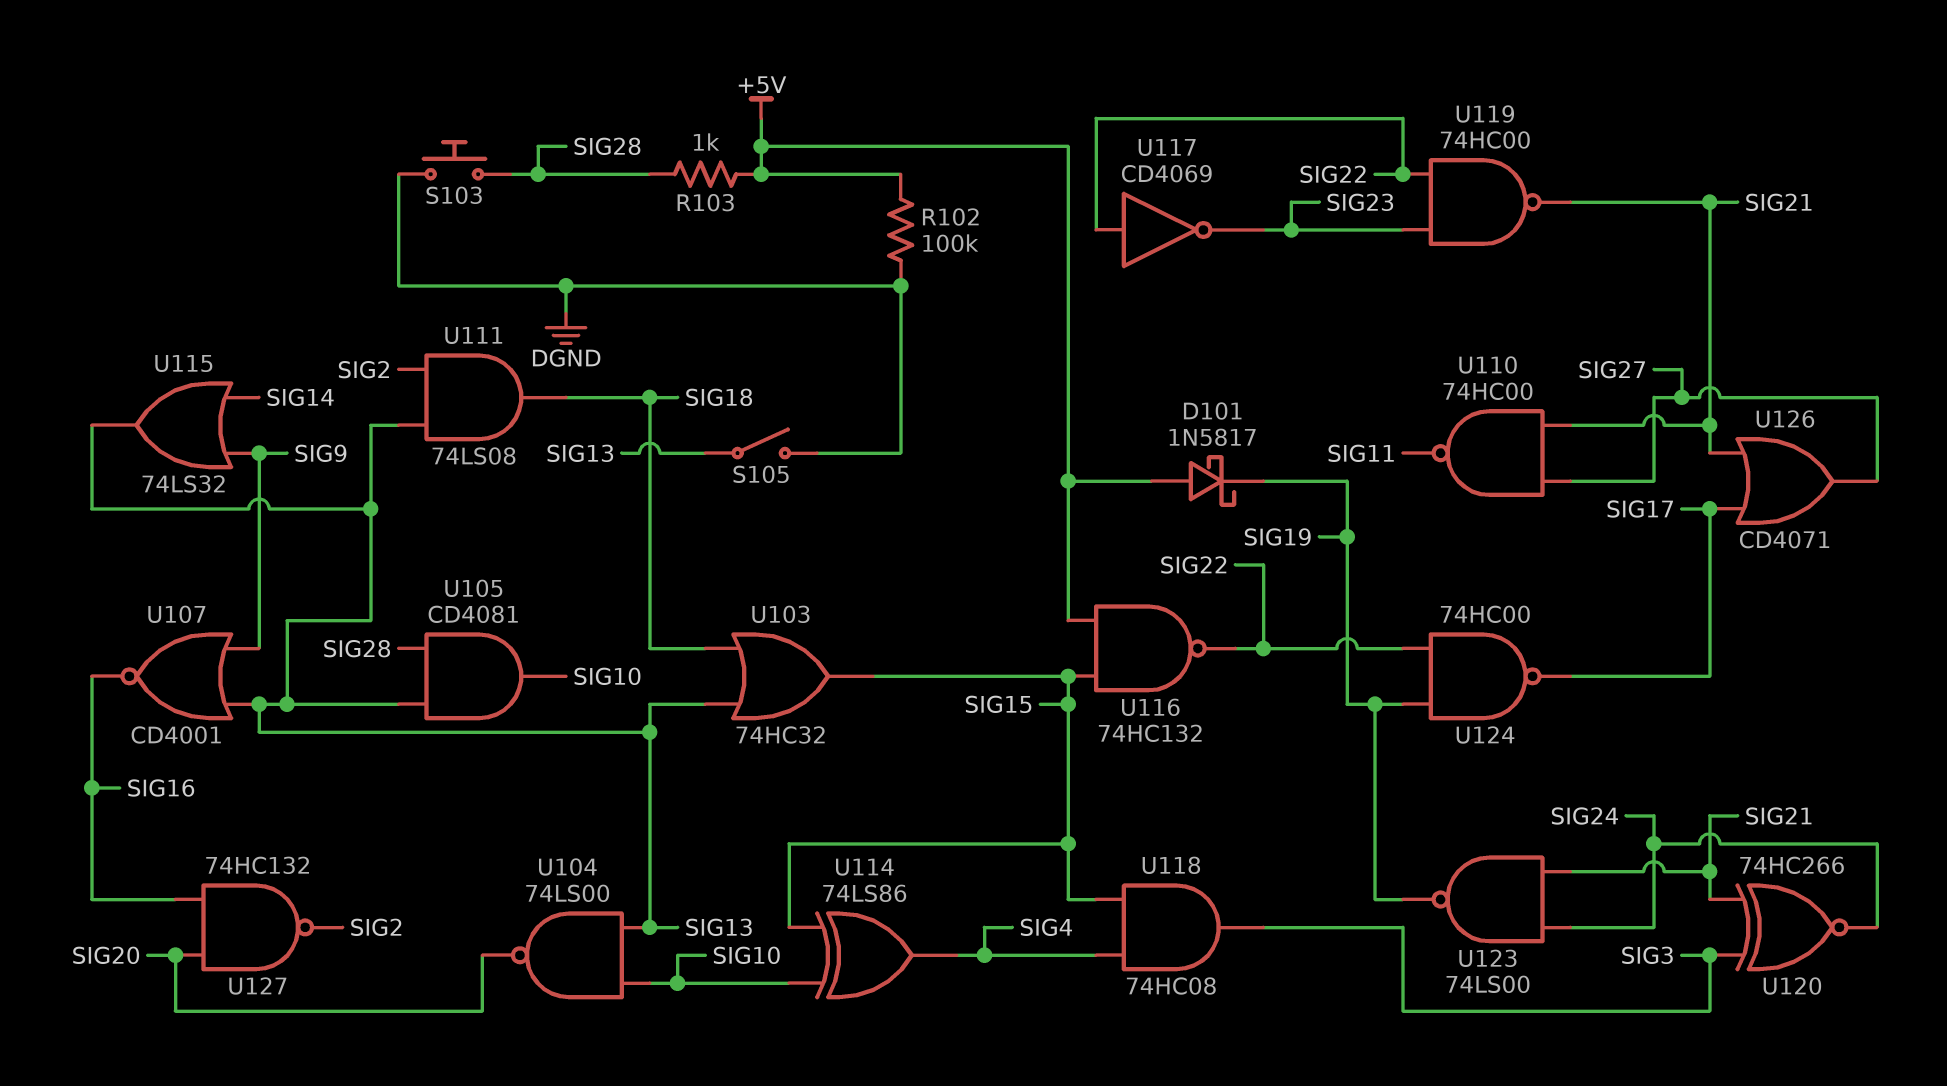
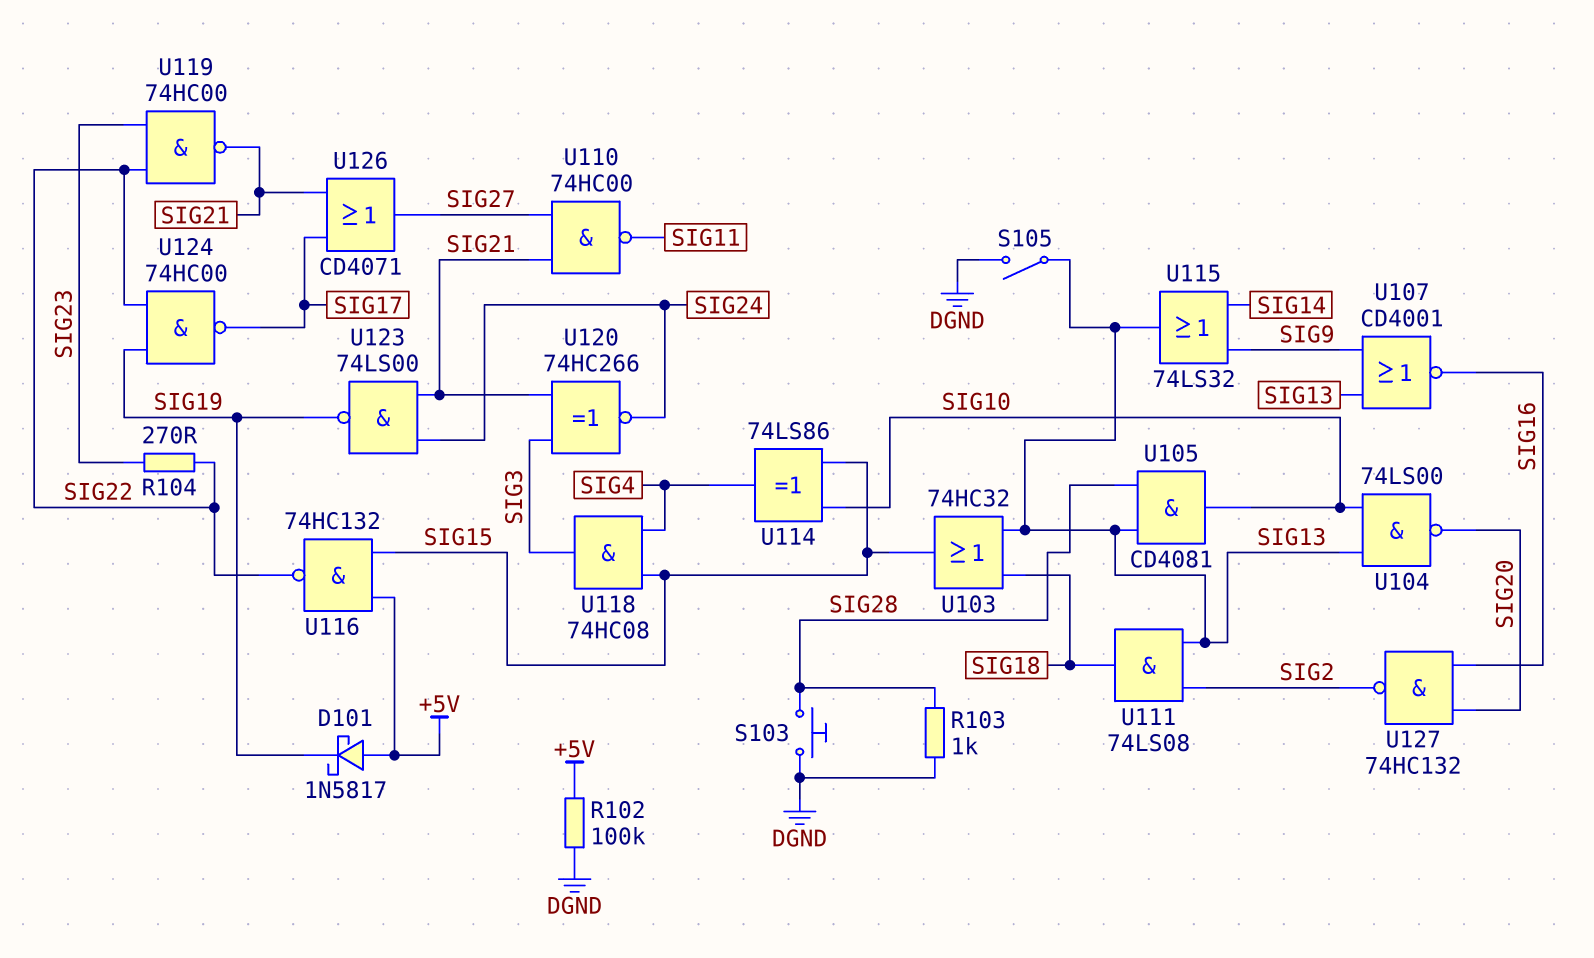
R103: 1k (+5V, SIG28) -> 1k (DGND, SIG28)
R104: none -> 270 (SIG22, SIG23)
U117: NOT CD4069 (in SIG22, out SIG23) -> none

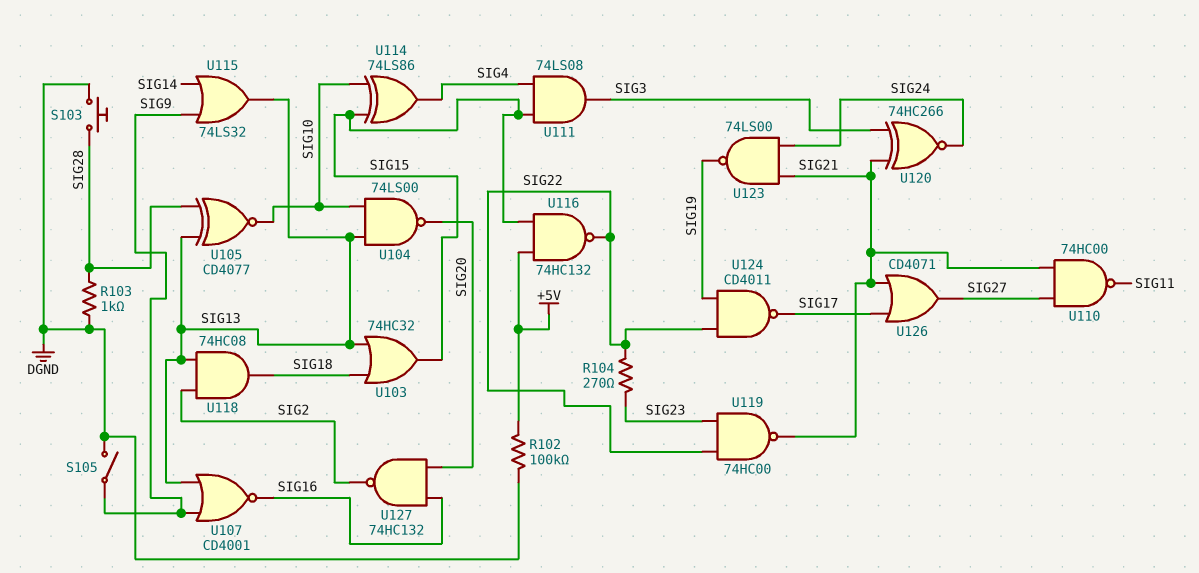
D101: schottky 1N5817 (A +5V, K SIG19) -> none
S105: switch (DGND, SIG13) -> switch (DGND, SIG9)
U105: AND CD4081 (in SIG13, in SIG28, out SIG10) -> XNOR CD4077 (in SIG13, in SIG28, out SIG10)
U111: AND 74LS08 (in SIG2, in SIG13, out SIG18) -> AND 74LS08 (in SIG4, in SIG15, out SIG3)
U118: AND 74HC08 (in SIG4, in SIG15, out SIG3) -> AND 74HC08 (in SIG2, in SIG13, out SIG18)
U124: NAND 74HC00 (in SIG19, in SIG22, out SIG17) -> NAND CD4011 (in SIG19, in SIG22, out SIG17)

